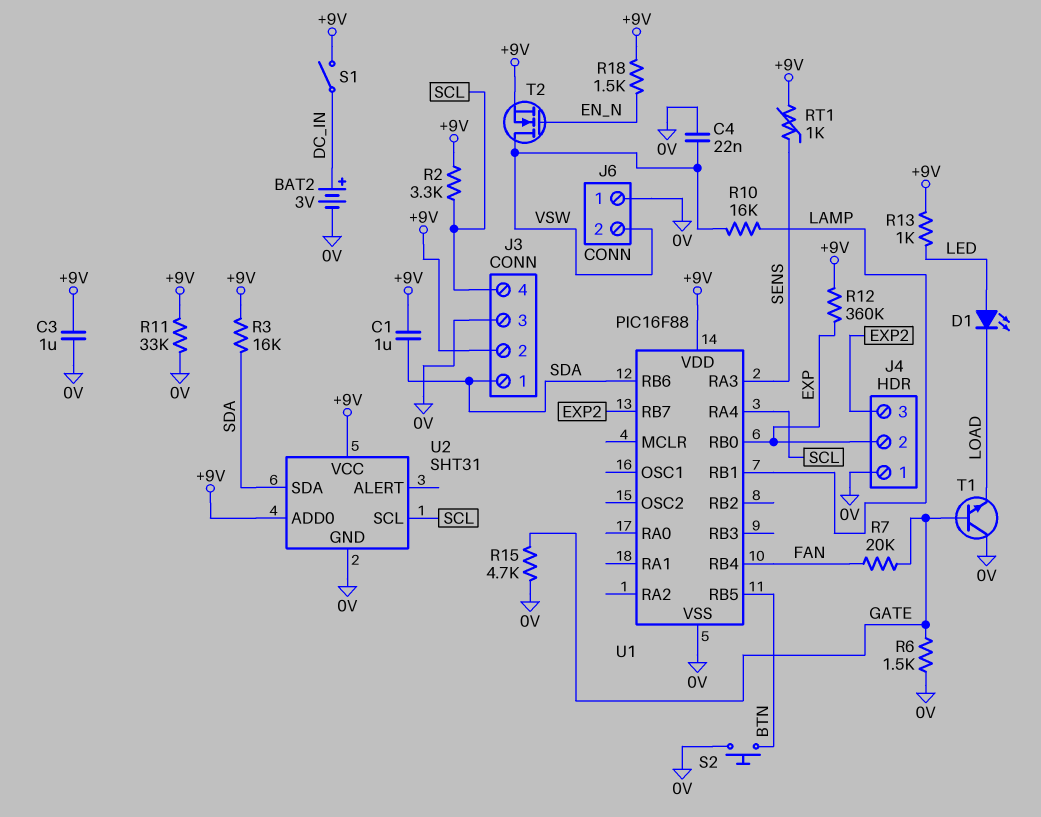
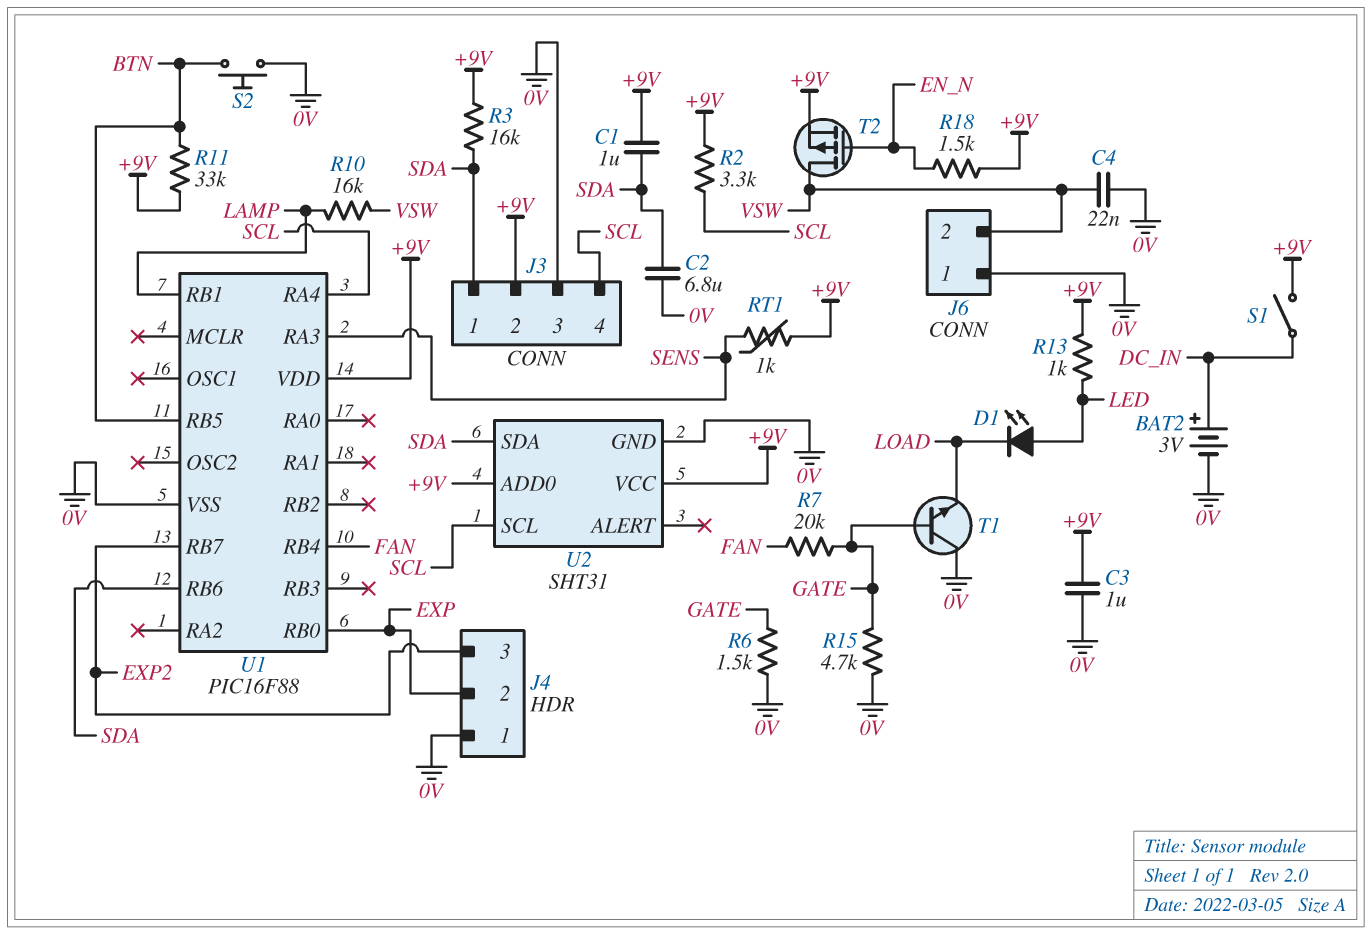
C2: none -> 6.8uF (0V, SDA)
R11: 33k (+9V, 0V) -> 33k (+9V, BTN)
R12: 360k (+9V, EXP) -> none
T2: NMOS (G EN_N, D VSW, S +9V) -> PMOS (G EN_N, D VSW, S +9V)

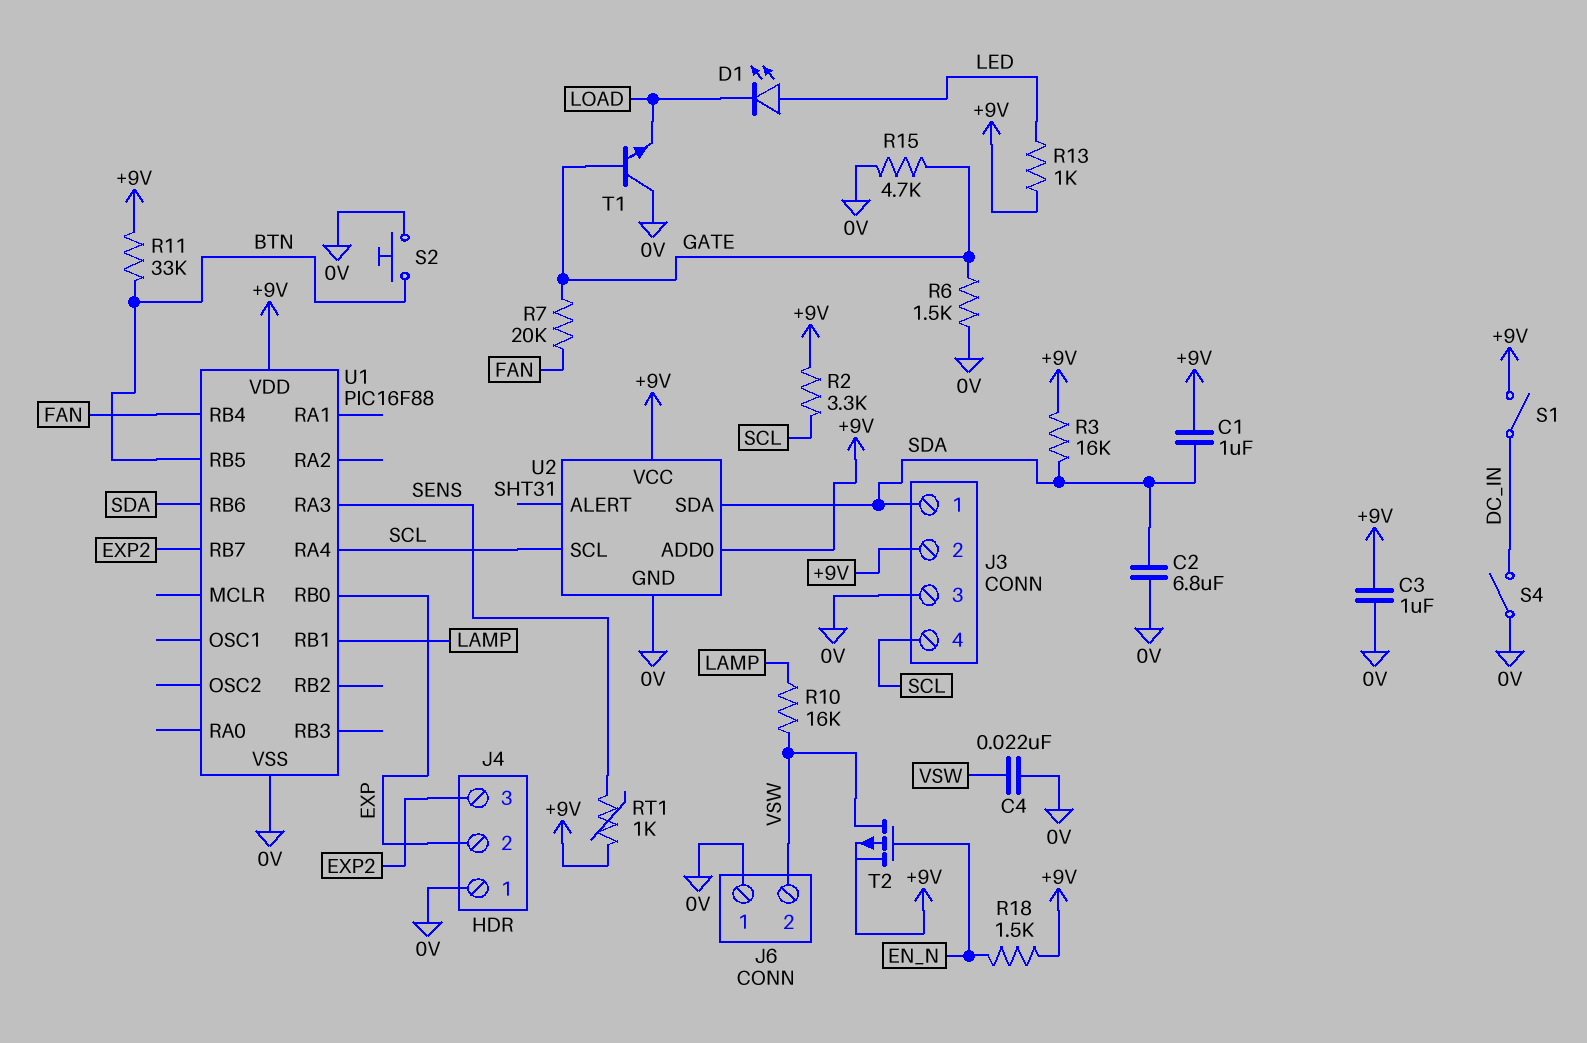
BAT2: 3V (plus DC_IN, minus 0V) -> none
S4: none -> switch (0V, DC_IN)

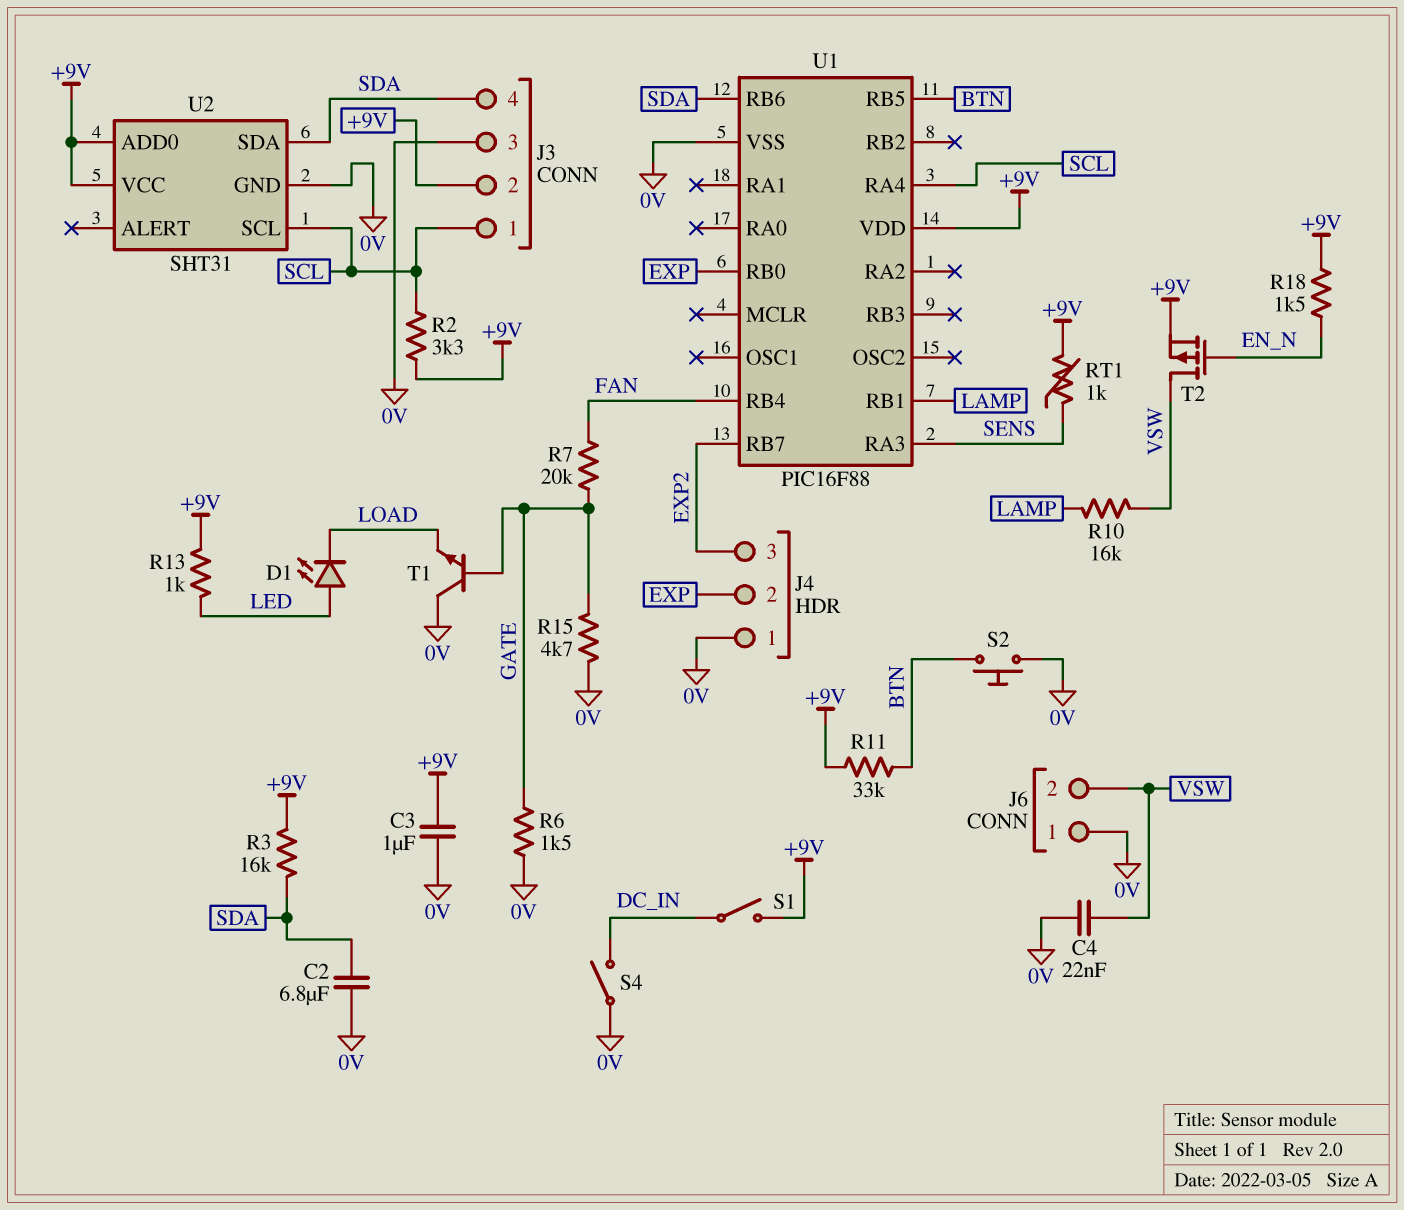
C1: 1uF (+9V, SDA) -> none
J3 pin 1: SDA -> SCL
J3 pin 4: SCL -> SDA

